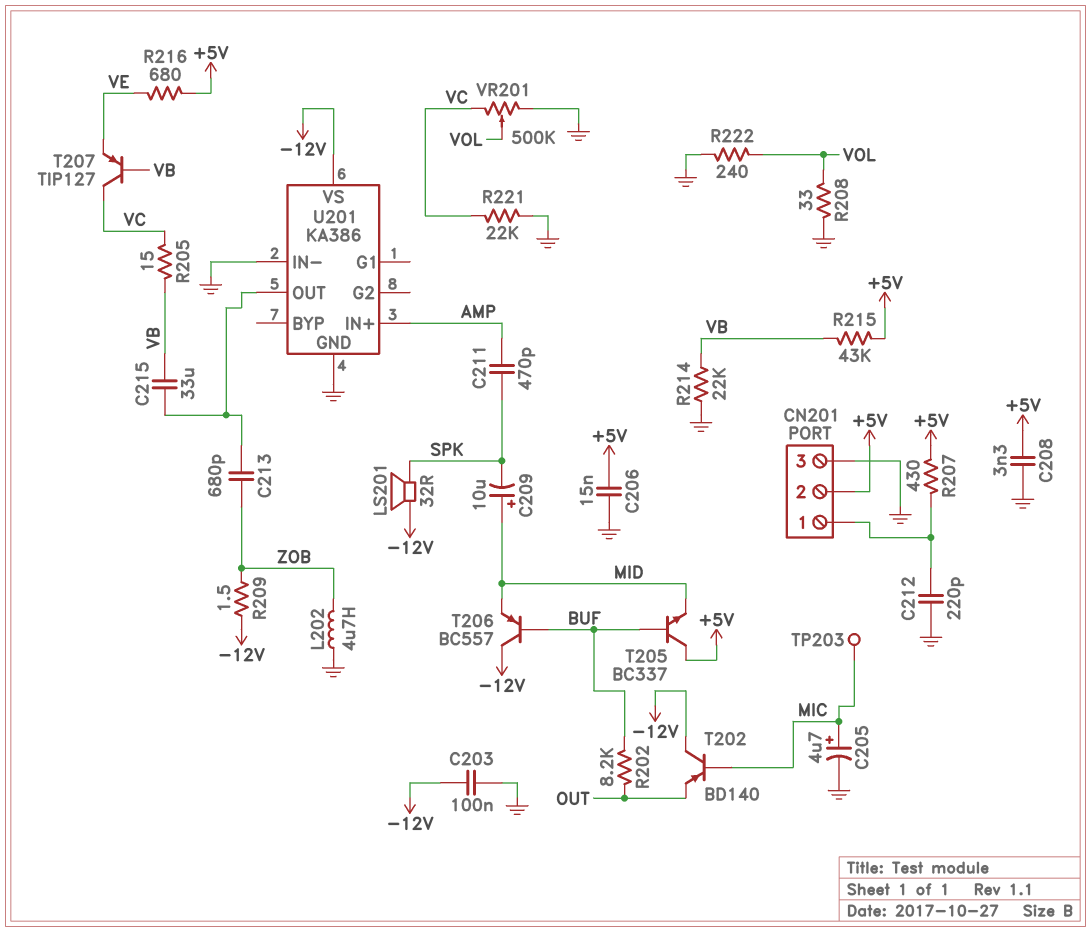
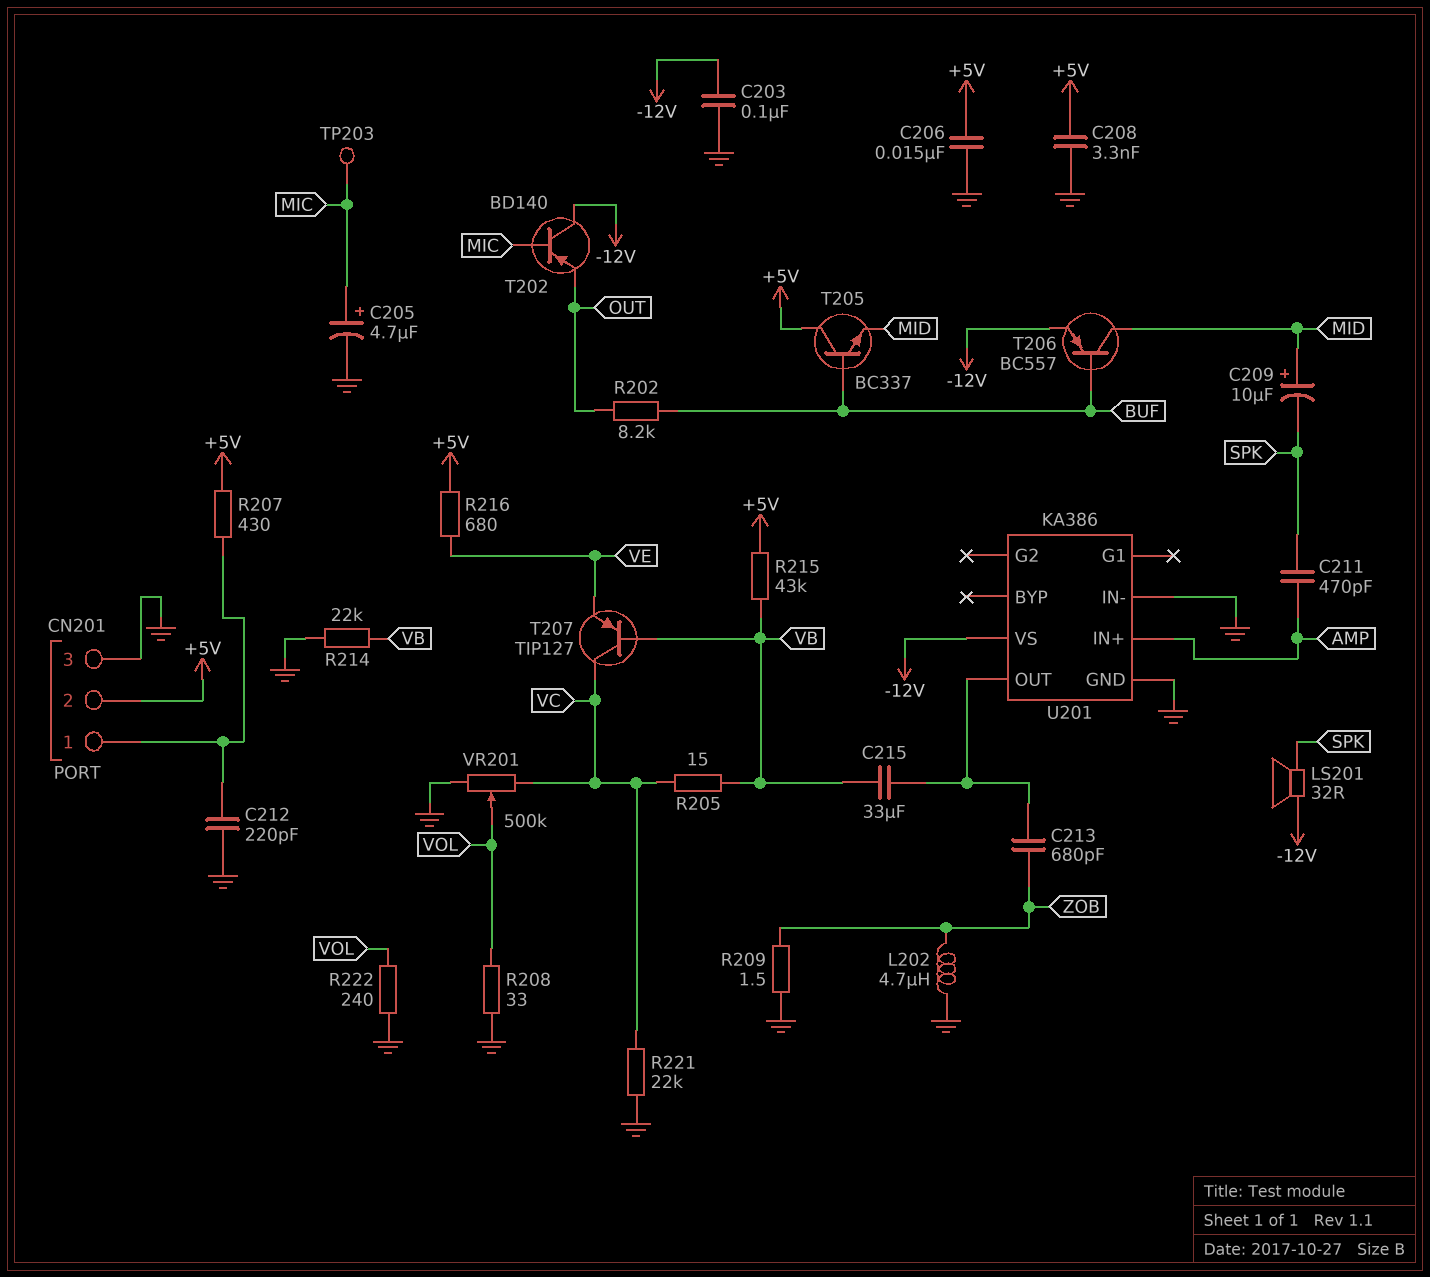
R209: 1.5 (-12V, ZOB) -> 1.5 (GND, ZOB)
T206: PNP BC557 (B BUF, C -12V, E MID) -> PNP BC557 (B BUF, C MID, E -12V)

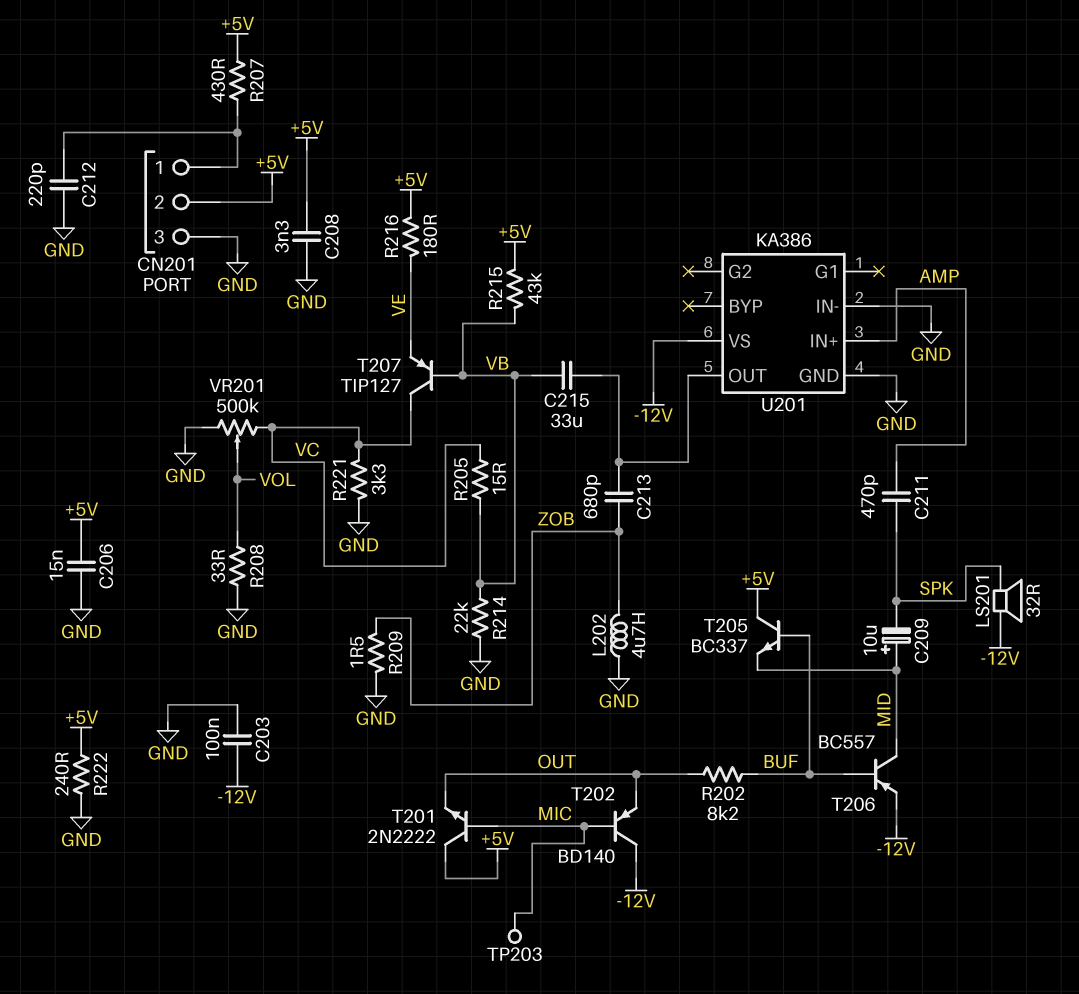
C205: 4.7uF (plus MIC, minus GND) -> none
R216: 680 (+5V, VE) -> 180 (+5V, VE)
R221: 22k (GND, VC) -> 3.3k (GND, VC)
R222: 240 (GND, VOL) -> 240 (+5V, GND)
T201: none -> NPN 2N2222 (B MIC, C +5V, E OUT)

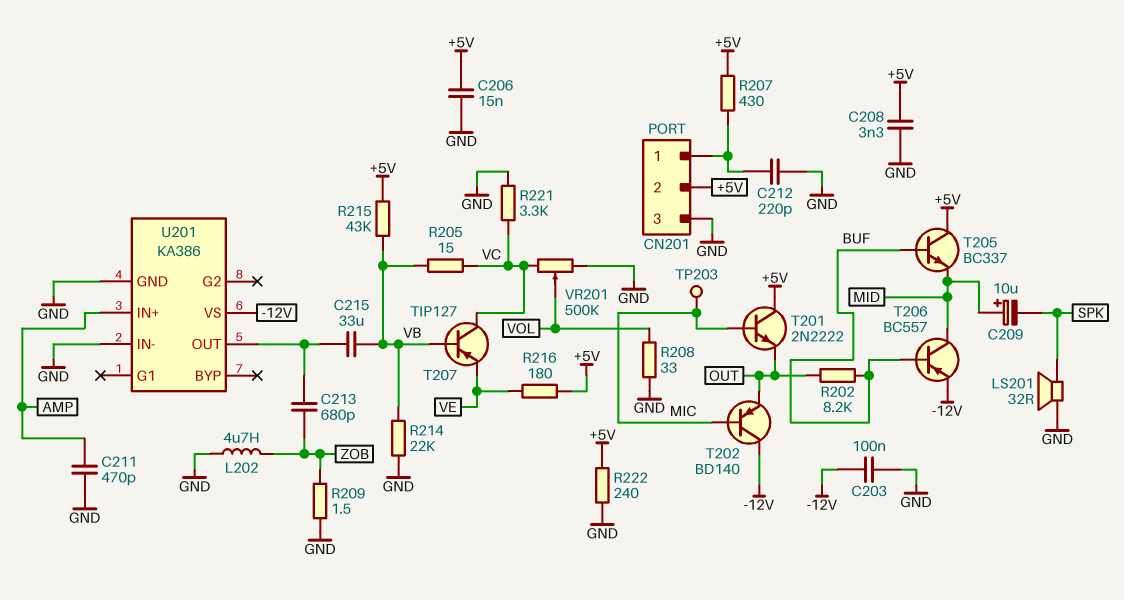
C211: 470pF (AMP, SPK) -> 470pF (AMP, GND)
LS201: speaker 32R (-12V, SPK) -> speaker 32R (GND, SPK)

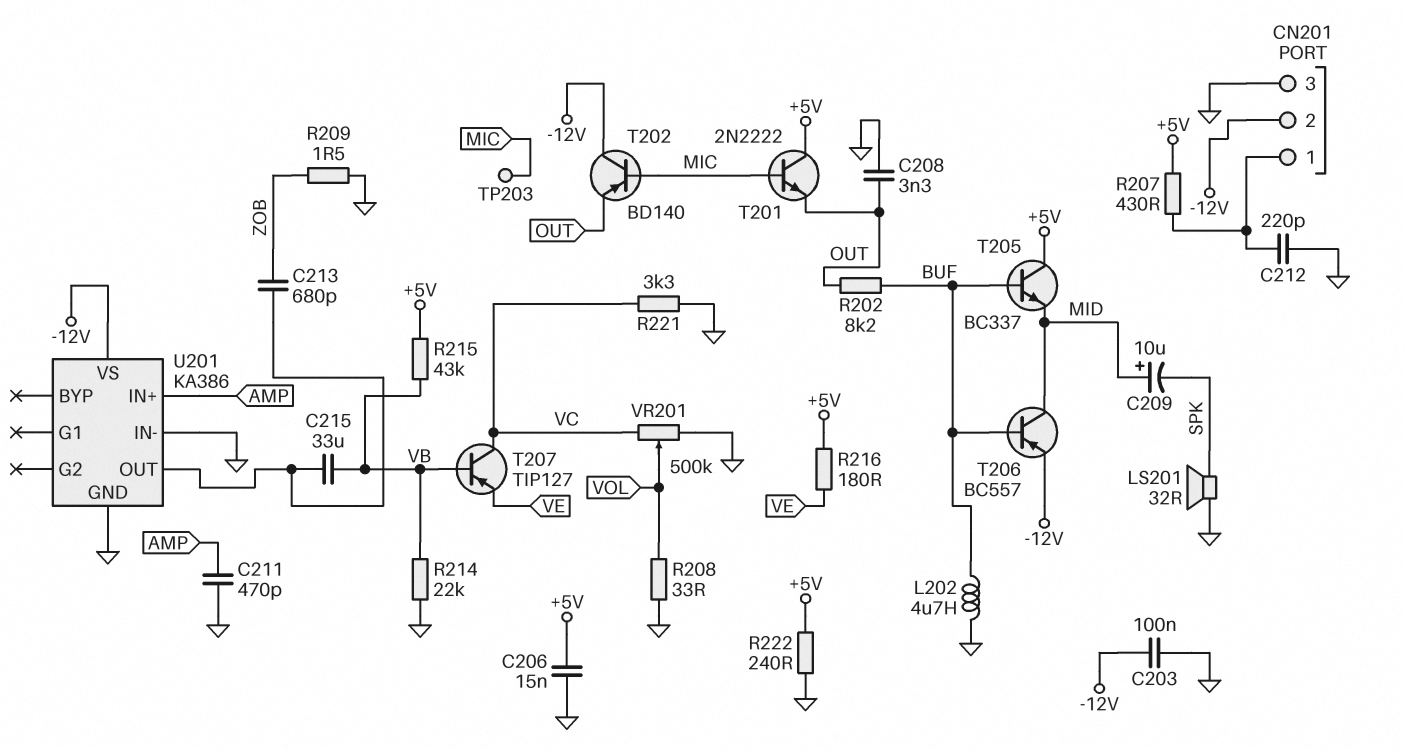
C208: 3.3nF (+5V, GND) -> 3.3nF (GND, OUT)
CN201 pin 2: +5V -> -12V
L202: 4.7uH (GND, ZOB) -> 4.7uH (BUF, GND)
R205: 15 (VB, VC) -> none

